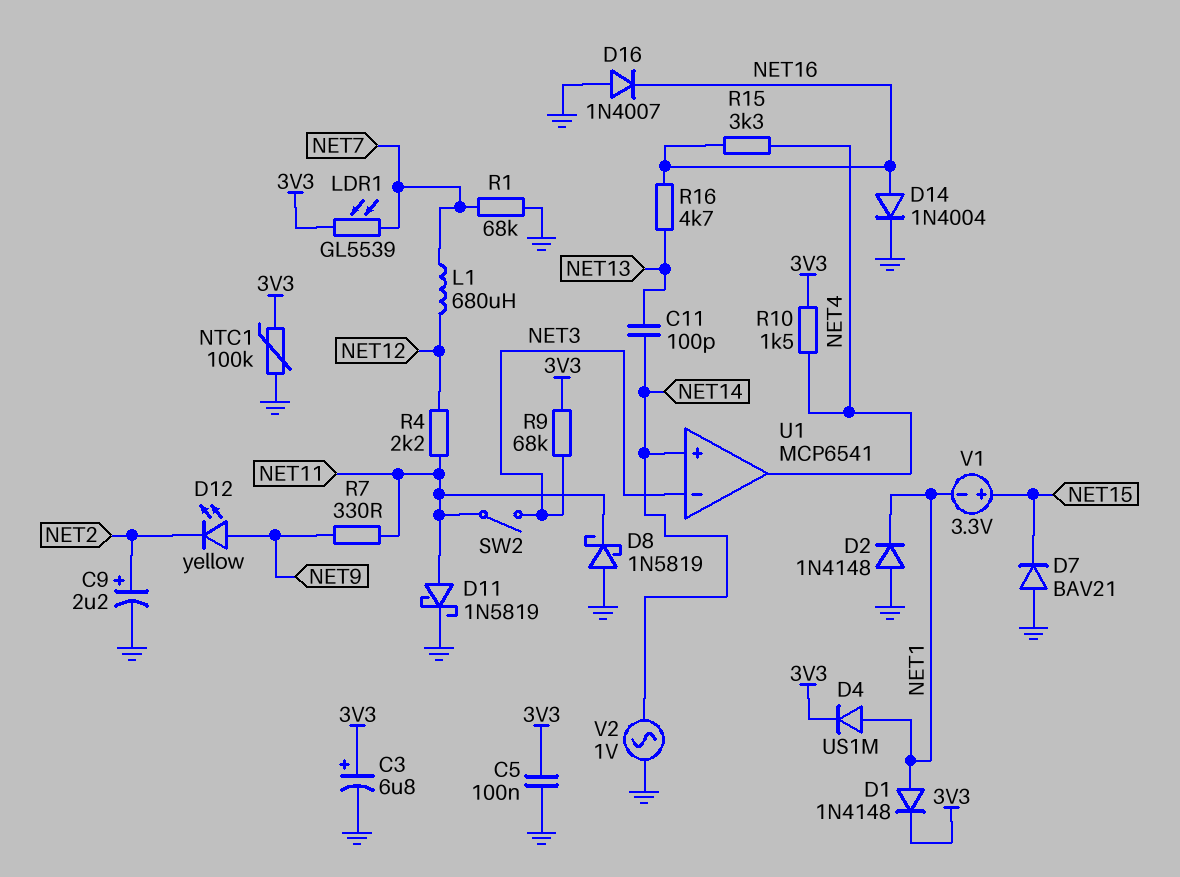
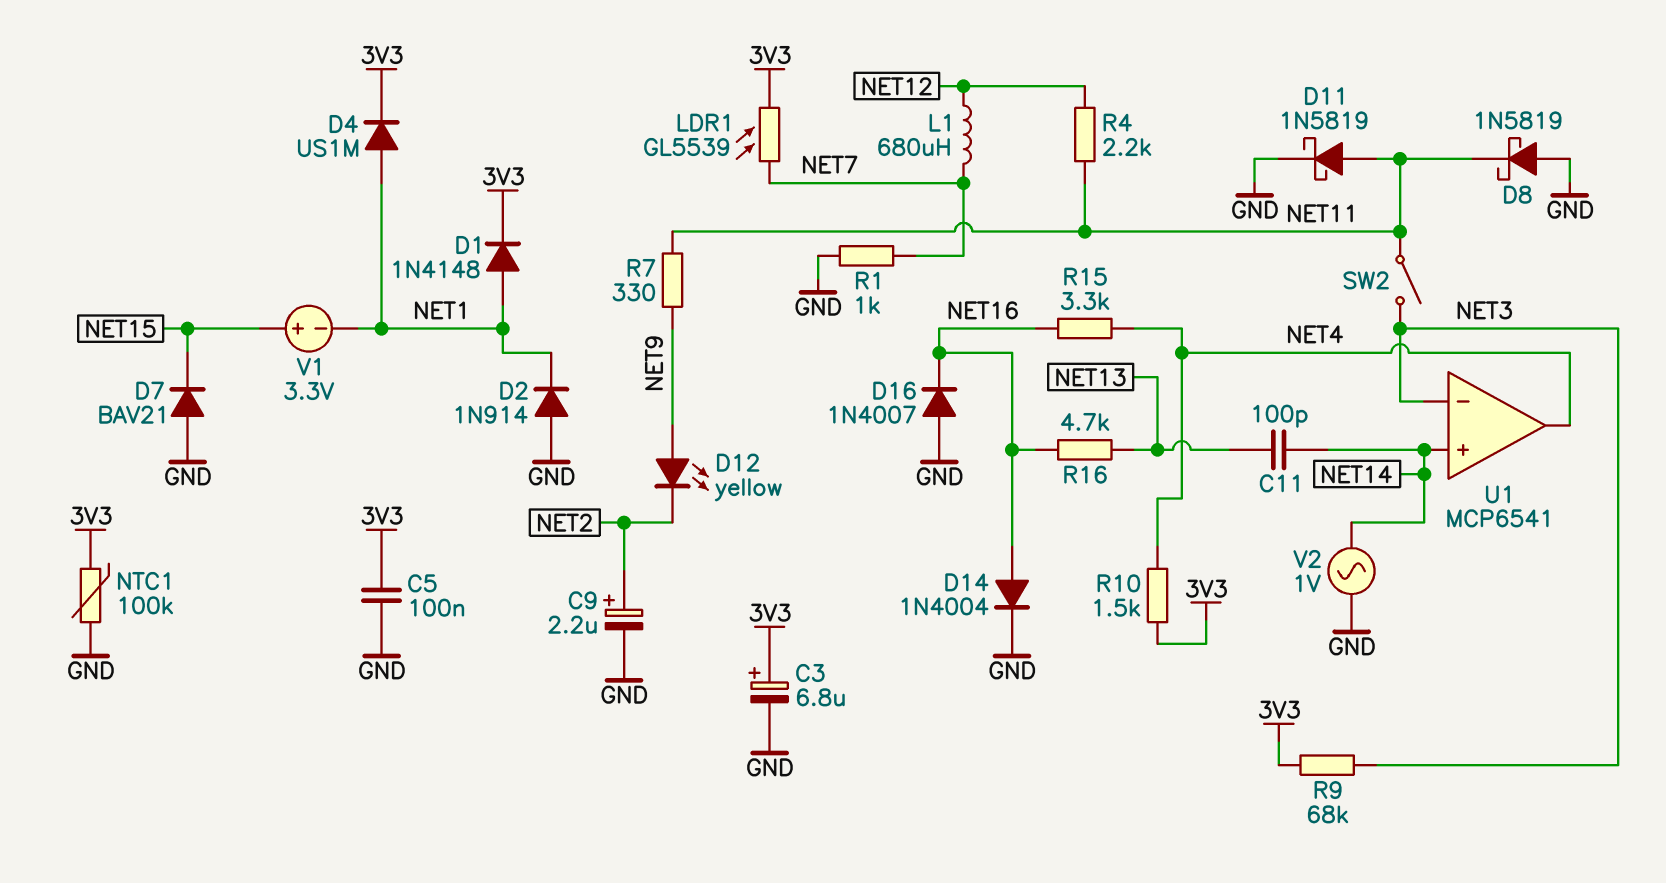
D2: diode 1N4148 (A GND, K NET1) -> diode 1N914 (A GND, K NET1)
R1: 68k (GND, NET7) -> 1k (GND, NET7)

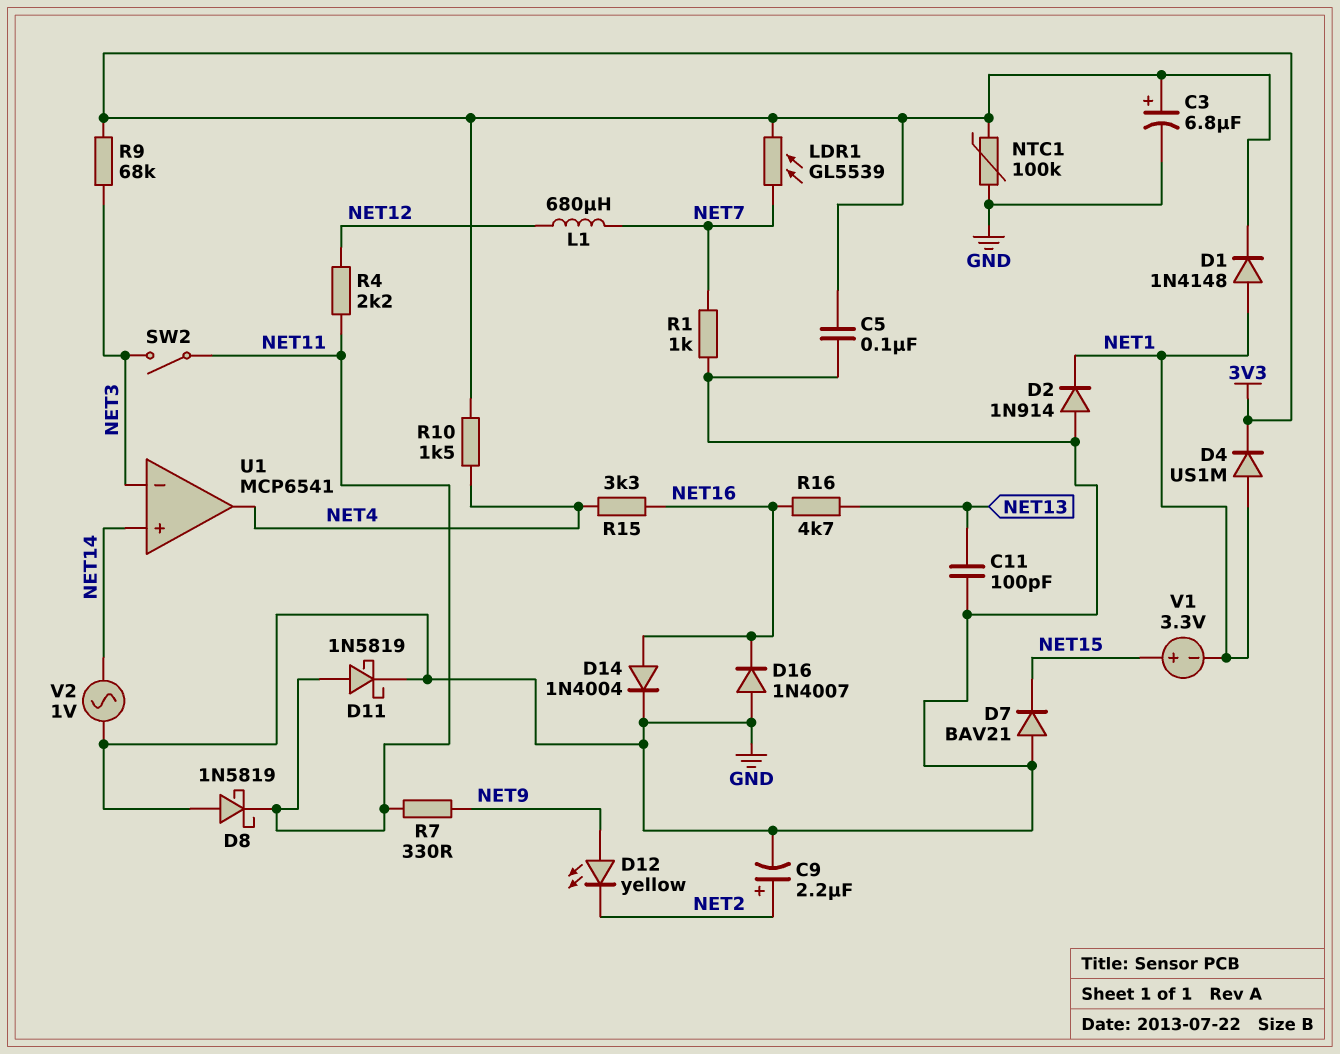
C11: 100pF (NET13, NET14) -> 100pF (GND, NET13)

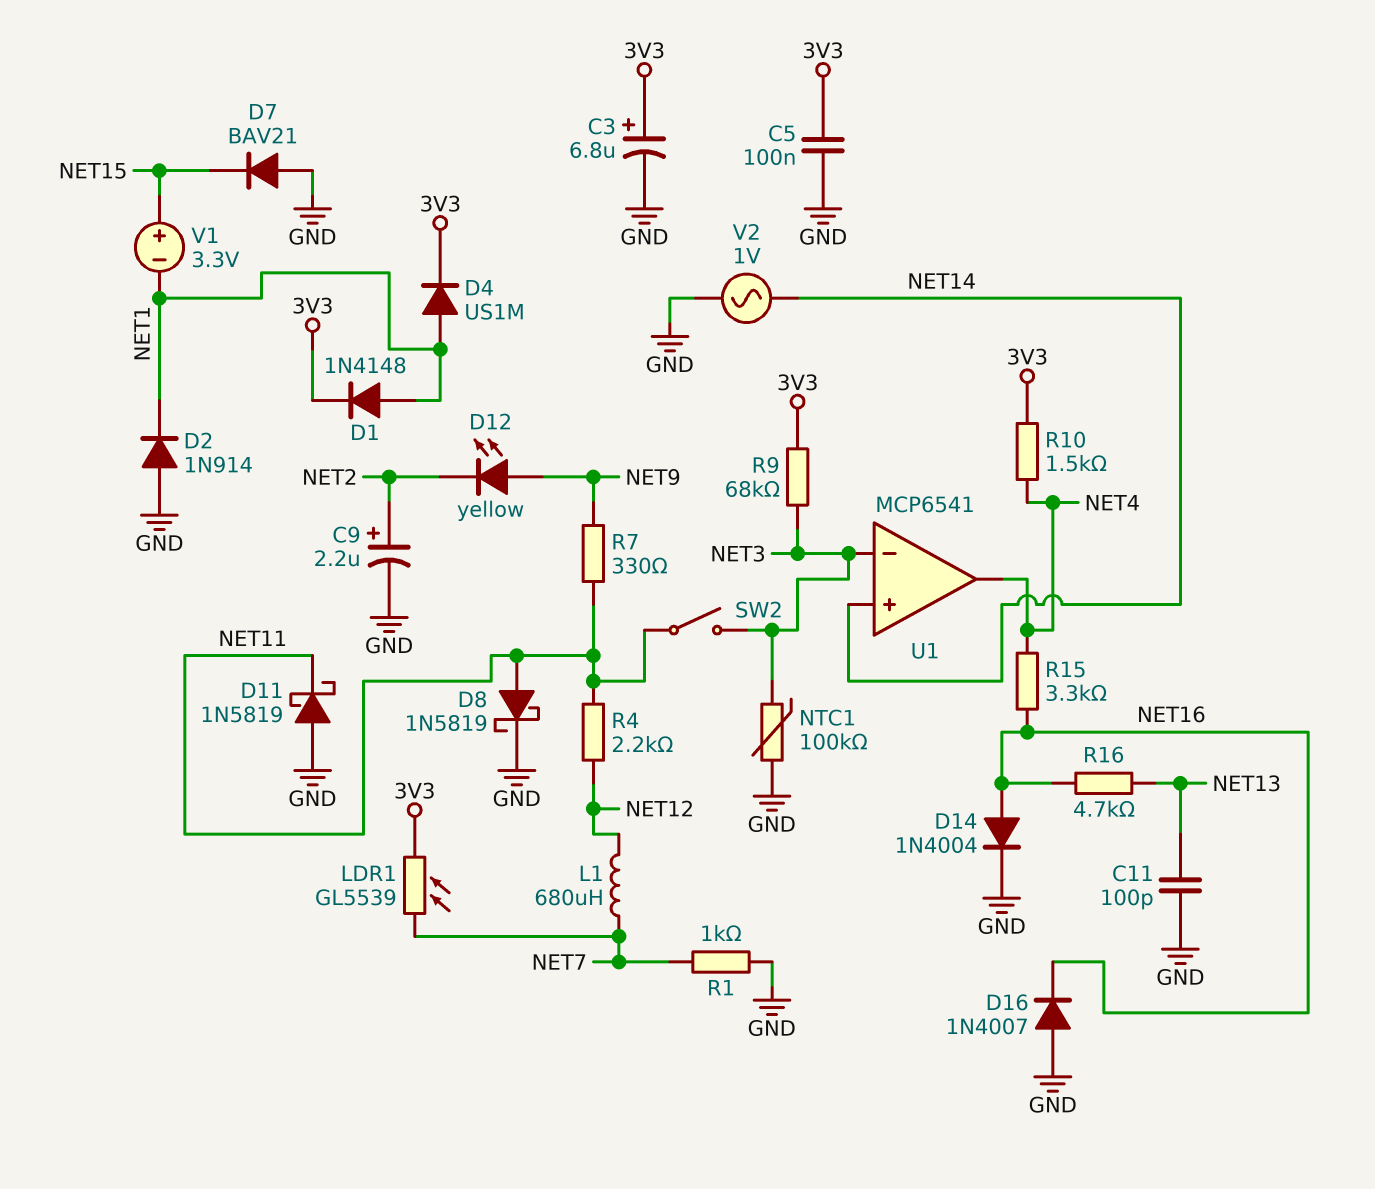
D8: schottky 1N5819 (A GND, K NET11) -> schottky 1N5819 (A NET11, K GND)
D11: schottky 1N5819 (A NET11, K GND) -> schottky 1N5819 (A GND, K NET11)
NTC1: 100k (3V3, GND) -> 100k (GND, NET3)

